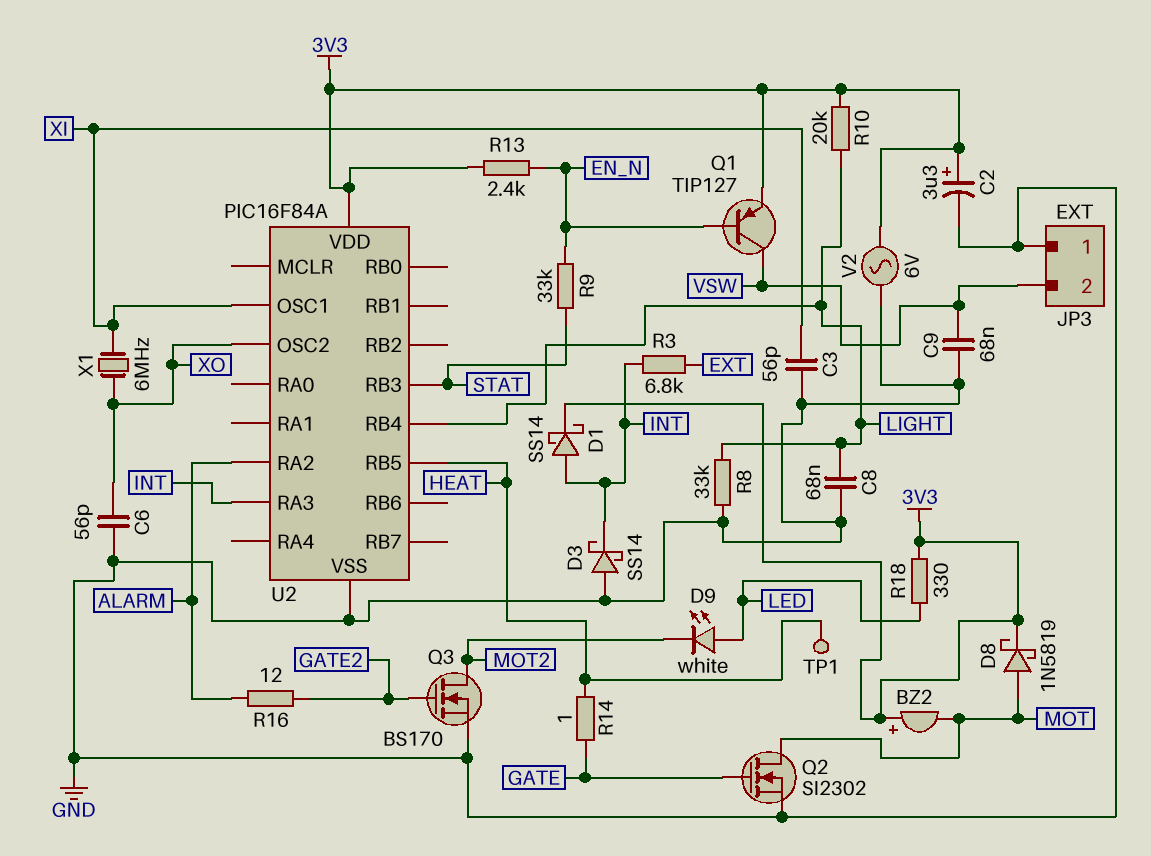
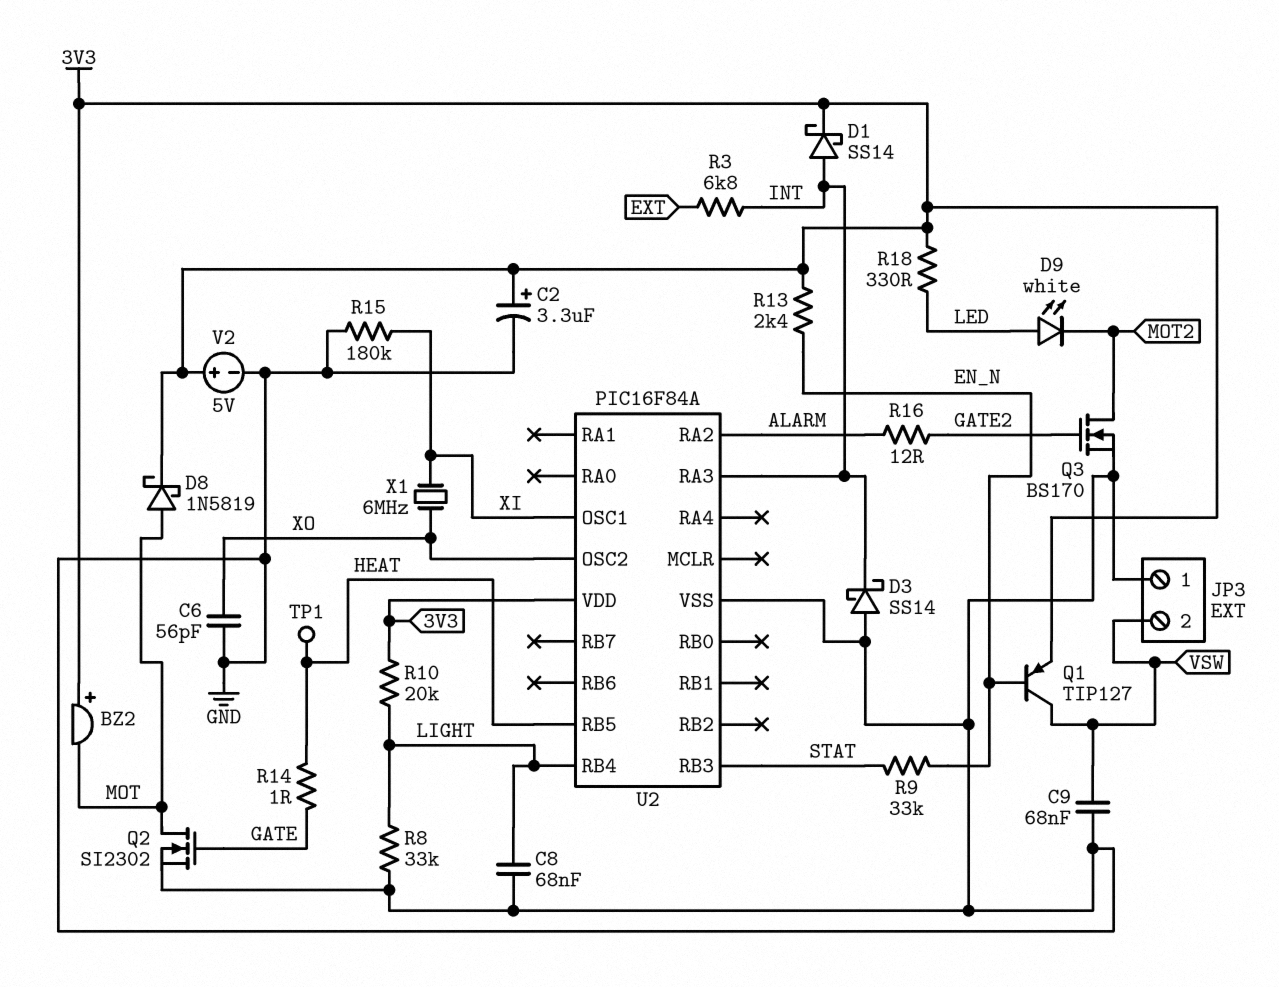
C3: 56pF (GND, XI) -> none
R15: none -> 180k (GND, XI)
V2: AC 6V (3V3, GND) -> 5V (plus 3V3, minus GND)

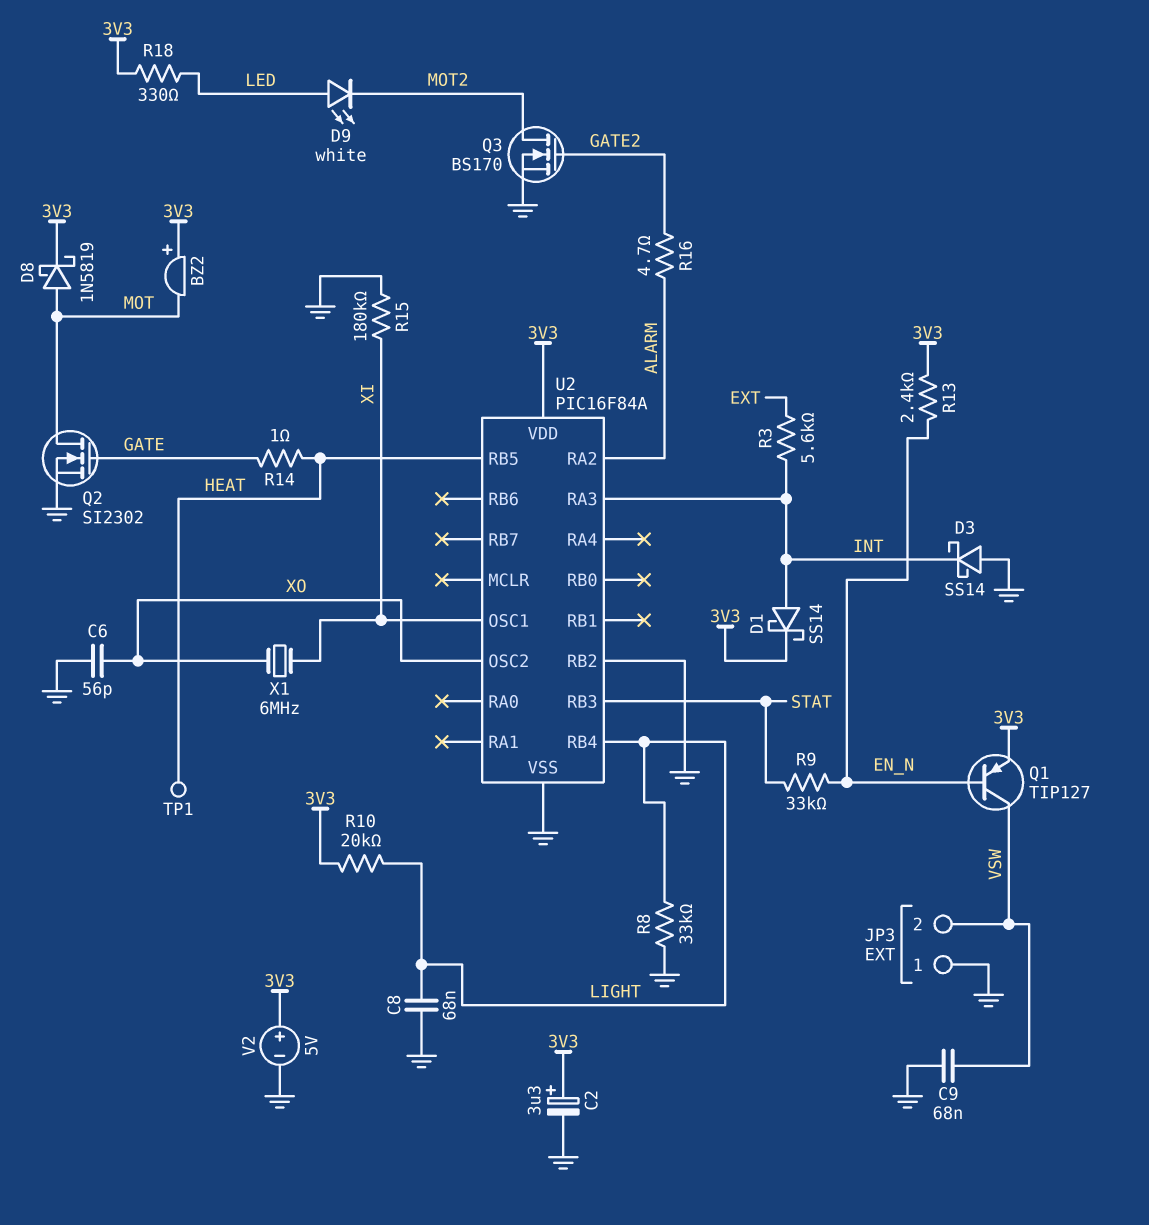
R3: 6.8k (EXT, INT) -> 5.6k (EXT, INT)
R16: 12 (ALARM, GATE2) -> 4.7 (ALARM, GATE2)
U2 pin RB2: none -> GND

